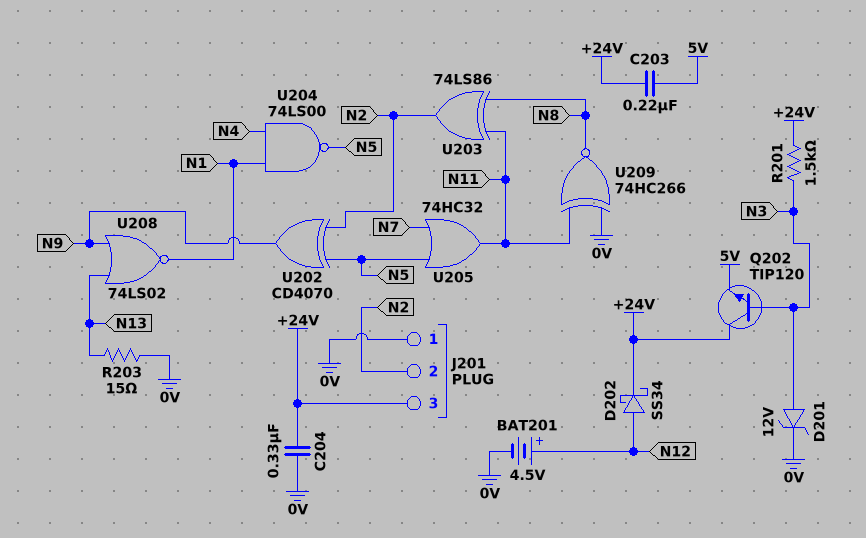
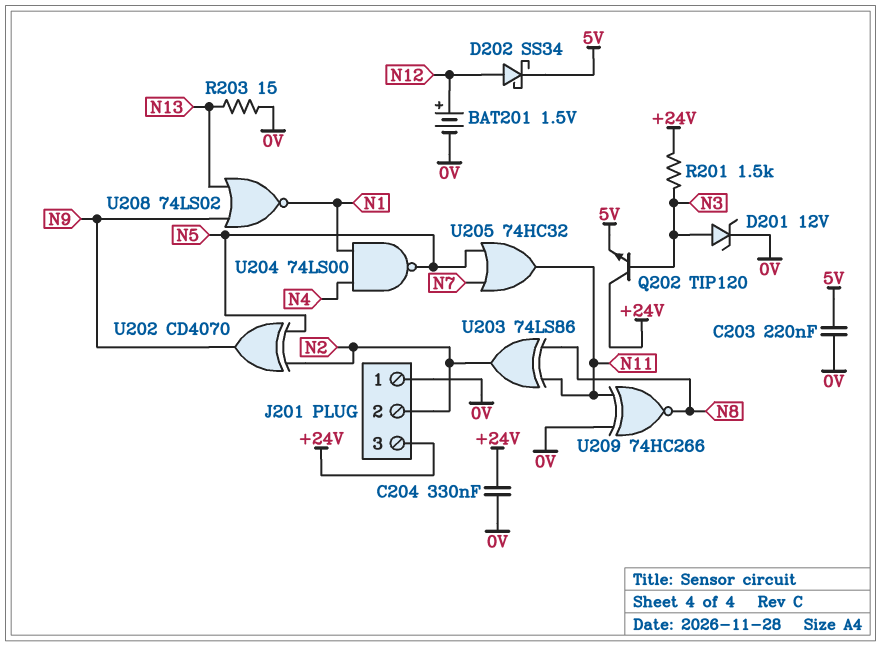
BAT201: 4.5V (plus N12, minus 0V) -> 1.5V (plus N12, minus 0V)
C203: 220nF (+24V, 5V) -> 220nF (0V, 5V)
D202: schottky SS34 (A N12, K +24V) -> schottky SS34 (A N12, K 5V)

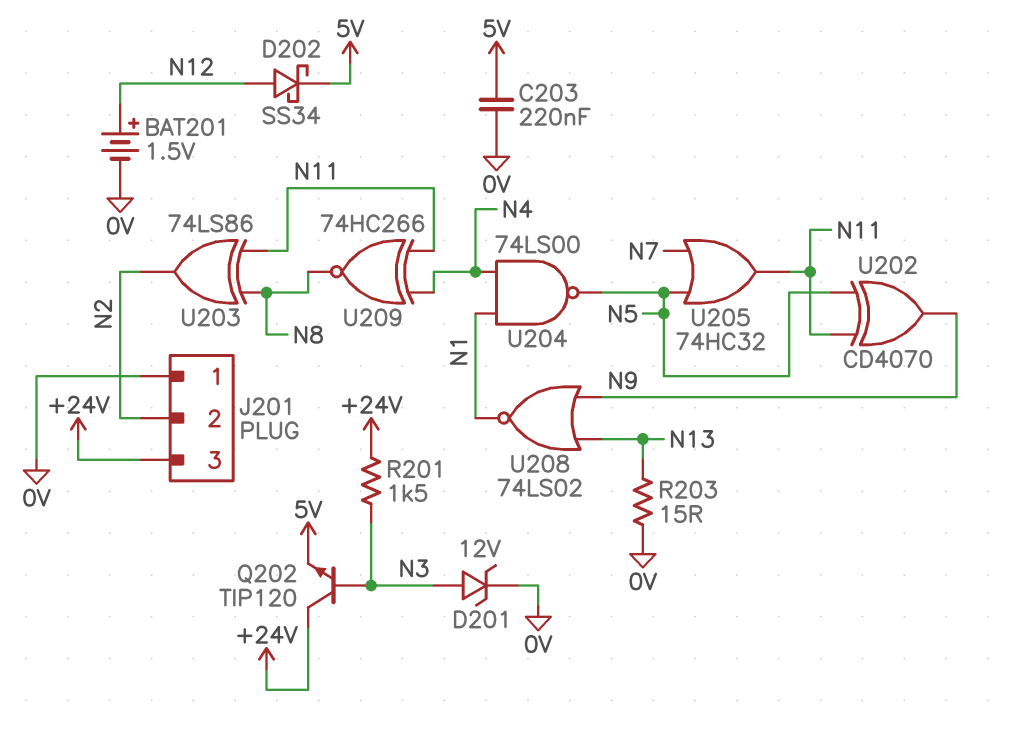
C204: 330nF (+24V, 0V) -> none
U202: XOR CD4070 (in N2, in N5, out N9) -> XOR CD4070 (in N5, in N11, out N9)
U209: XNOR 74HC266 (in 0V, in N11, out N8) -> XNOR 74HC266 (in N4, in N11, out N8)

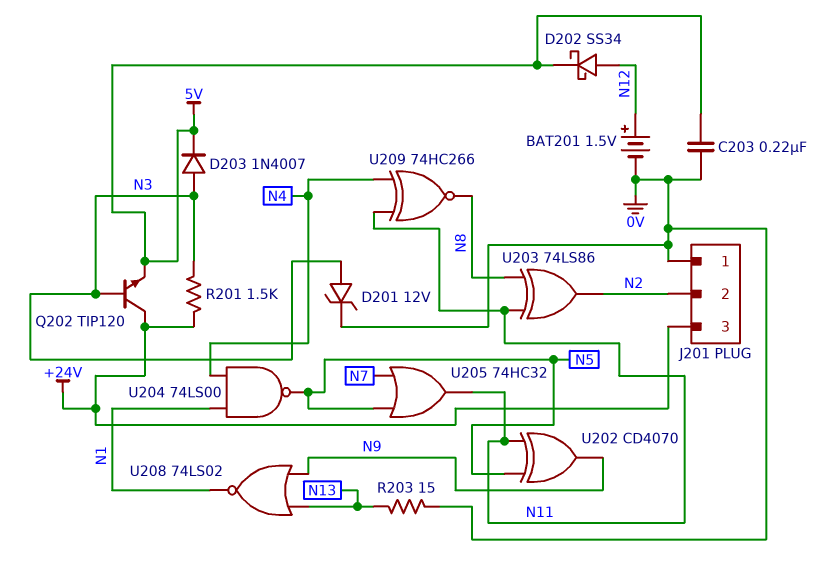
D203: none -> diode 1N4007 (A N3, K 5V)

